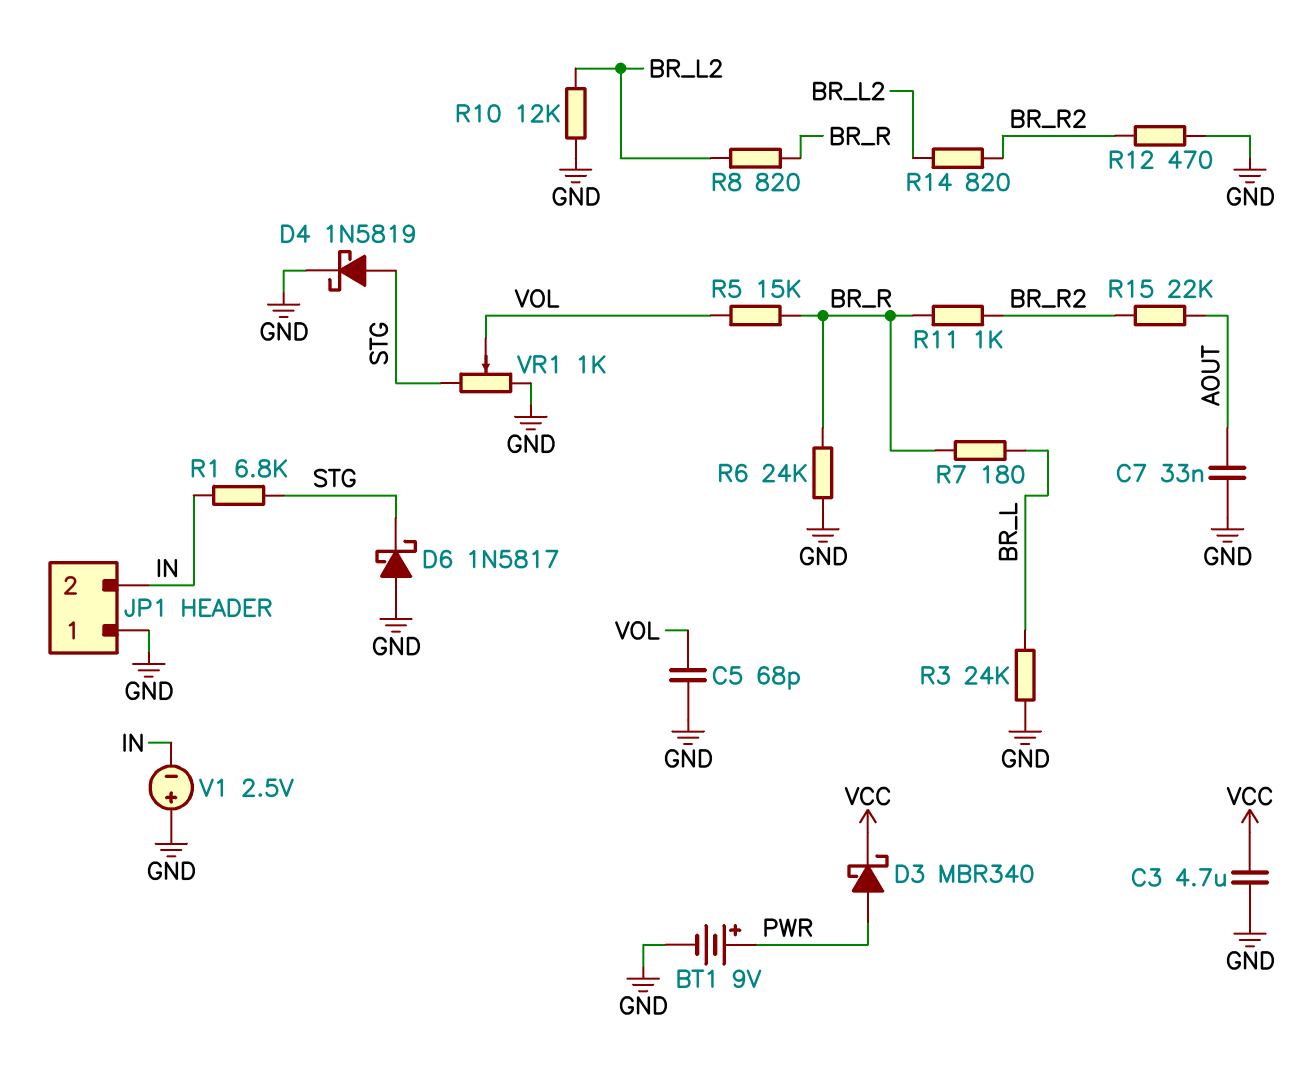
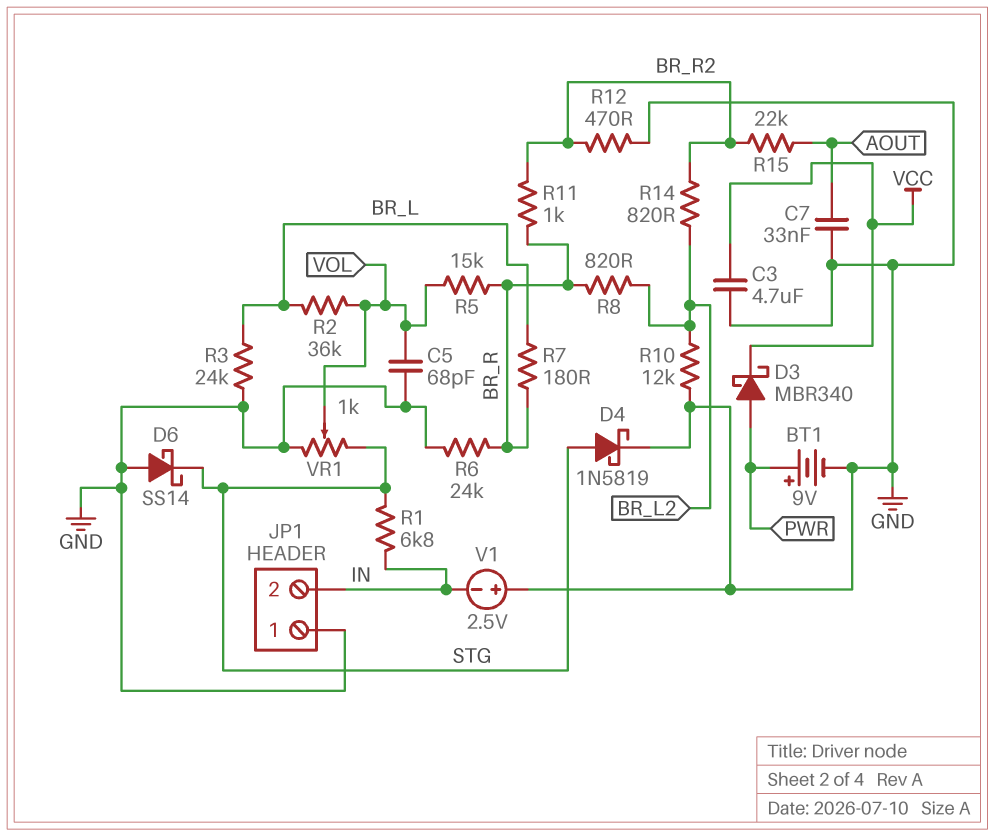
D6: schottky 1N5817 (A GND, K STG) -> schottky SS14 (A GND, K STG)
R2: none -> 36k (BR_L, VOL)

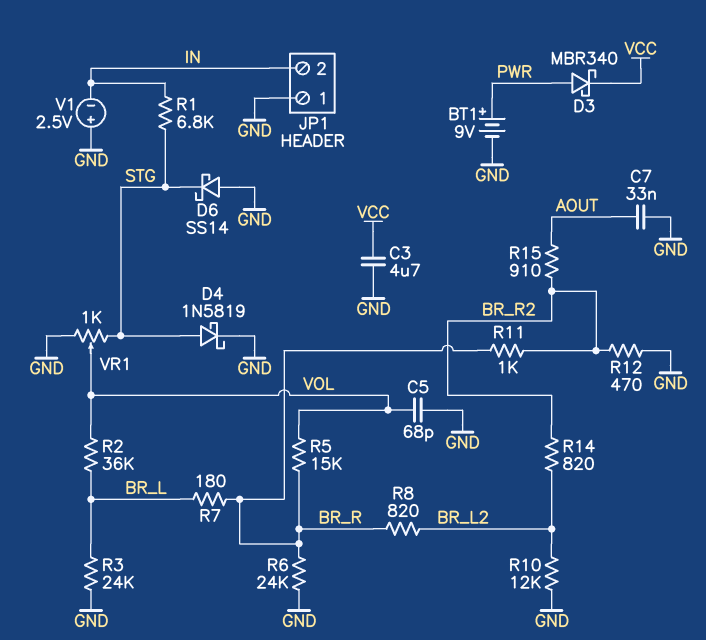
R15: 22k (AOUT, BR_R2) -> 910 (AOUT, BR_R2)

